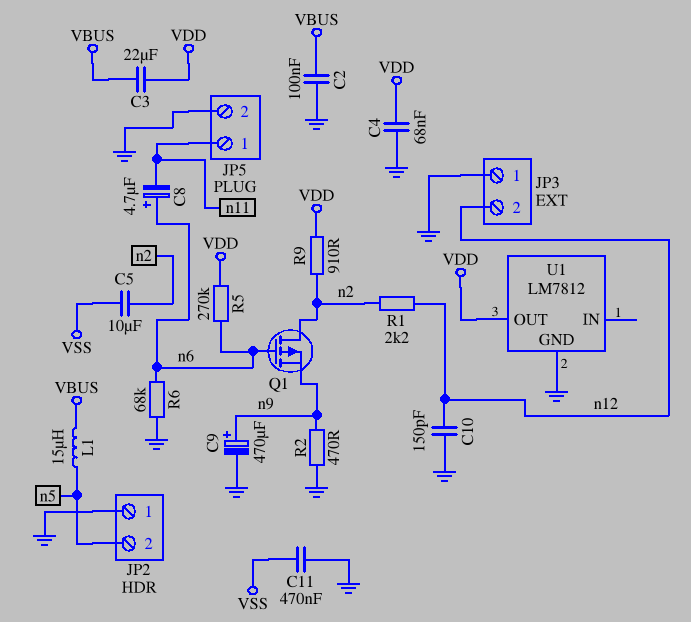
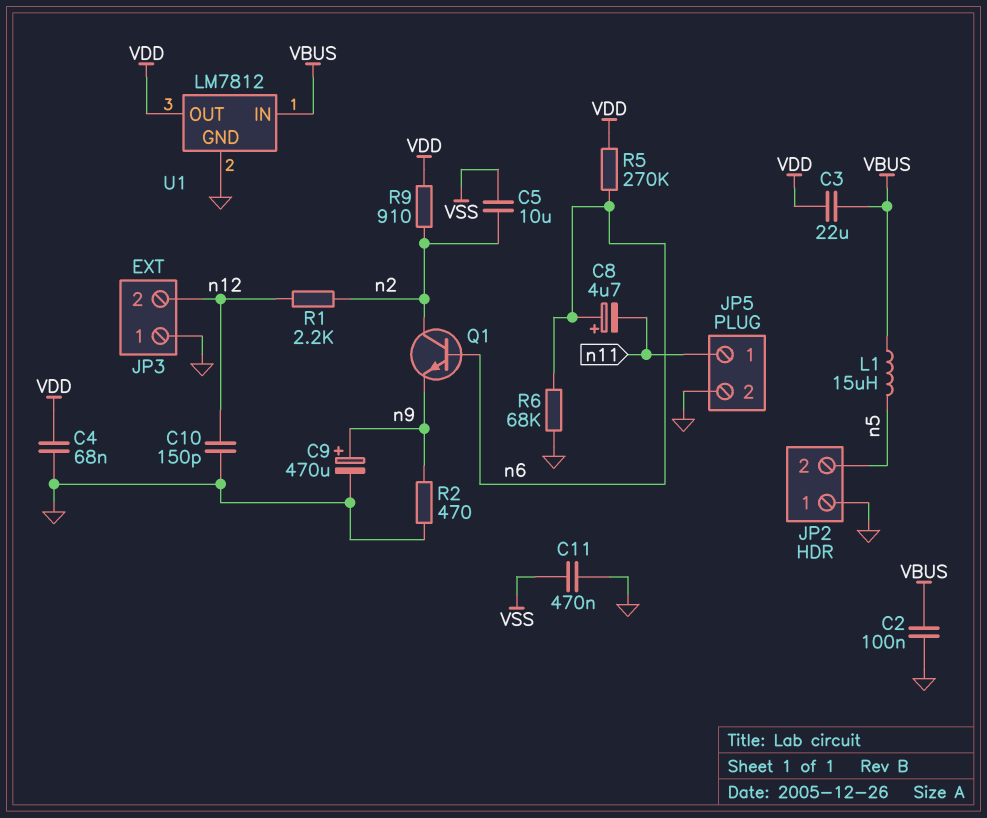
Q1: PMOS (G n6, D n2, S n9) -> NPN (B n6, C n2, E n9)
U1 pin IN: none -> VBUS

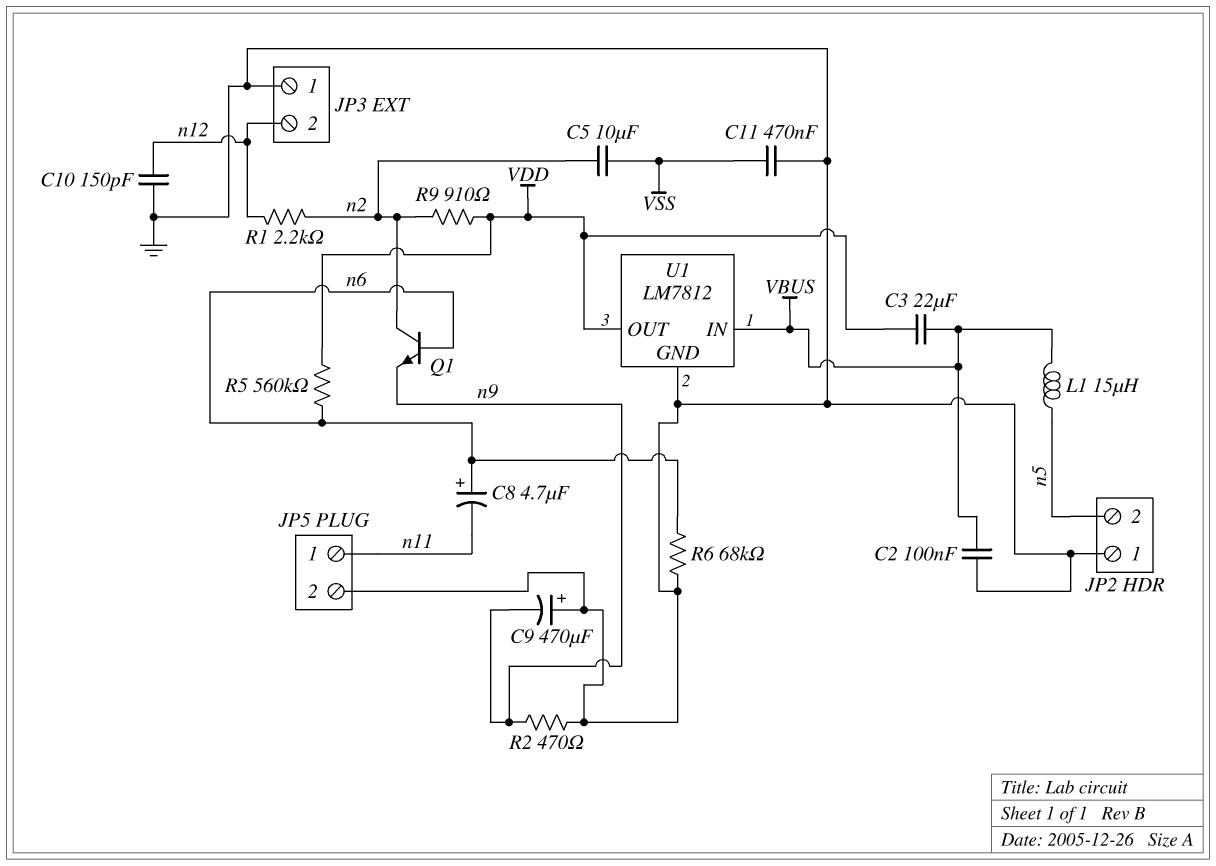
C4: 68nF (GND, VDD) -> none
C9: 470uF (plus n9, minus GND) -> 470uF (plus GND, minus n9)
R5: 270k (VDD, n6) -> 560k (VDD, n6)

